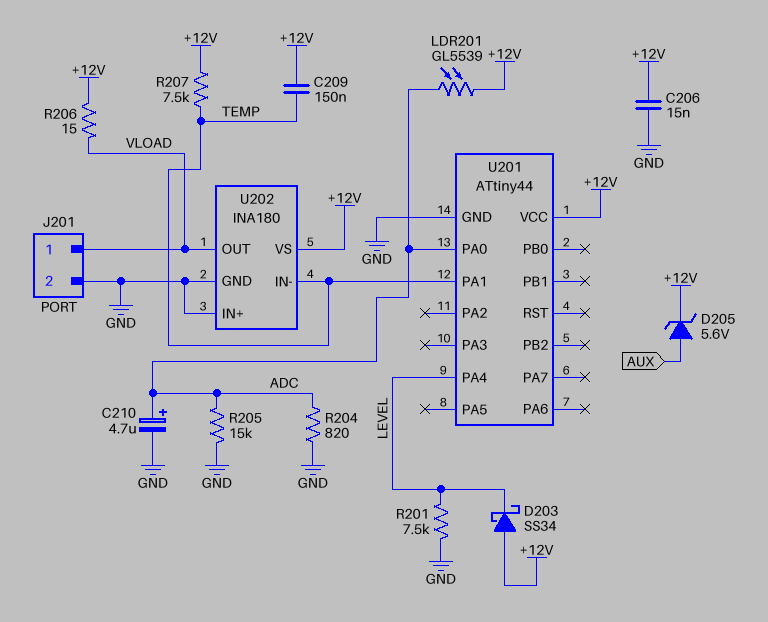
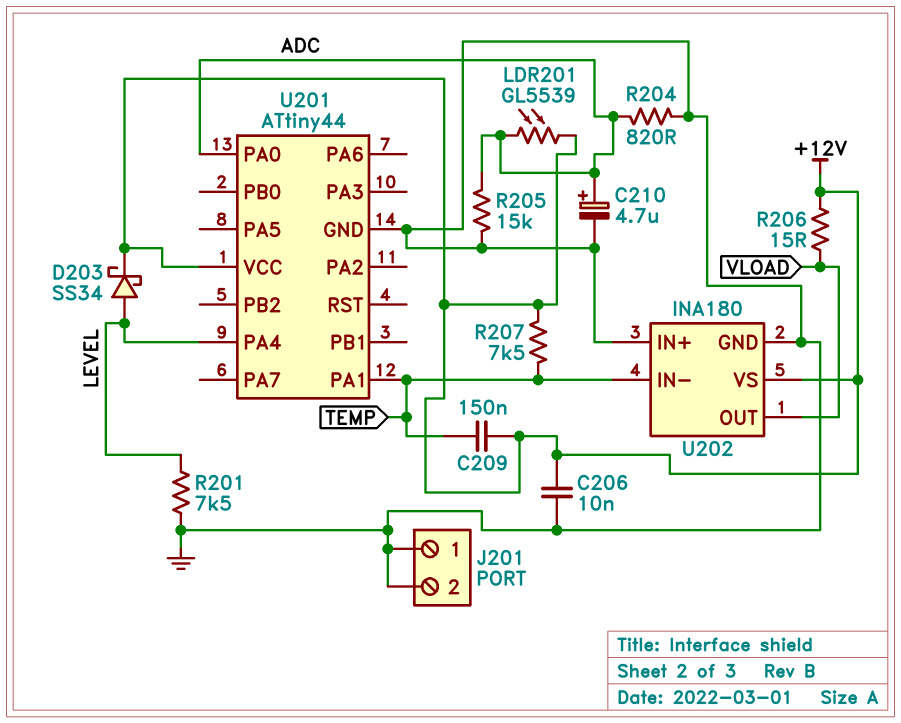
C206: 15nF (+12V, GND) -> 10nF (+12V, GND)
D203: schottky SS34 (A +12V, K LEVEL) -> schottky SS34 (A LEVEL, K +12V)
D205: zener 5.6V (A AUX, K +12V) -> none
J201 pin 1: VLOAD -> GND

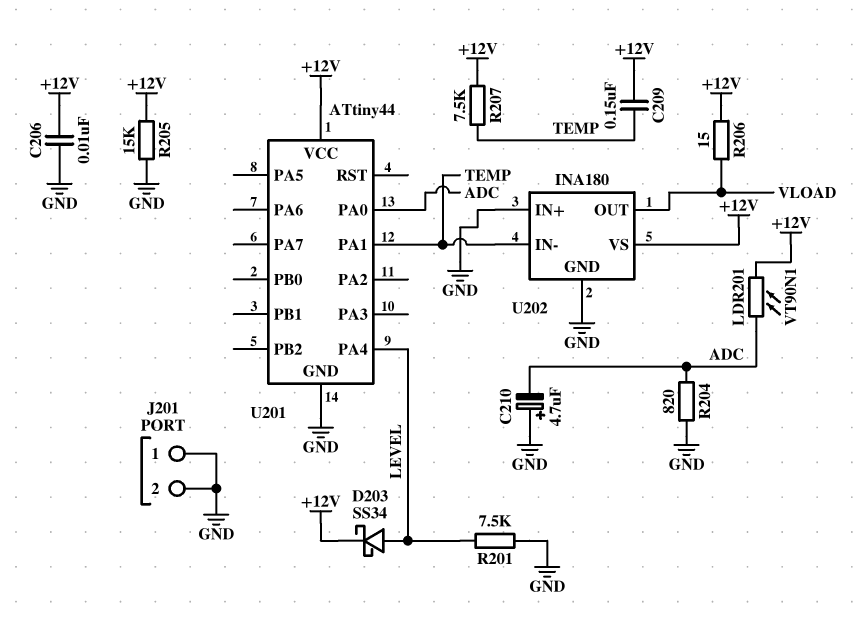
C210: 4.7uF (plus ADC, minus GND) -> 4.7uF (plus GND, minus ADC)
LDR201: GL5539 (+12V, ADC) -> VT90N1 (+12V, ADC)
R205: 15k (ADC, GND) -> 15k (+12V, GND)

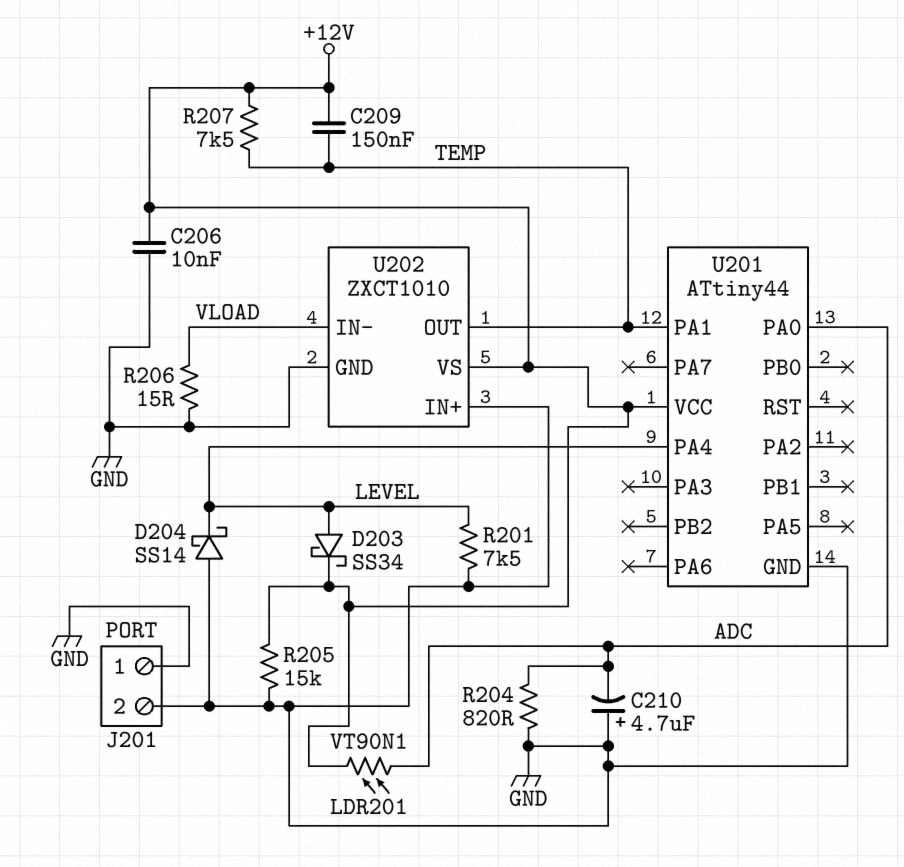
D204: none -> schottky SS14 (A GND, K LEVEL)
R206: 15 (+12V, VLOAD) -> 15 (GND, VLOAD)
U202: INA180 -> ZXCT1010
U202 pin IN-: TEMP -> VLOAD
U202 pin OUT: VLOAD -> TEMP

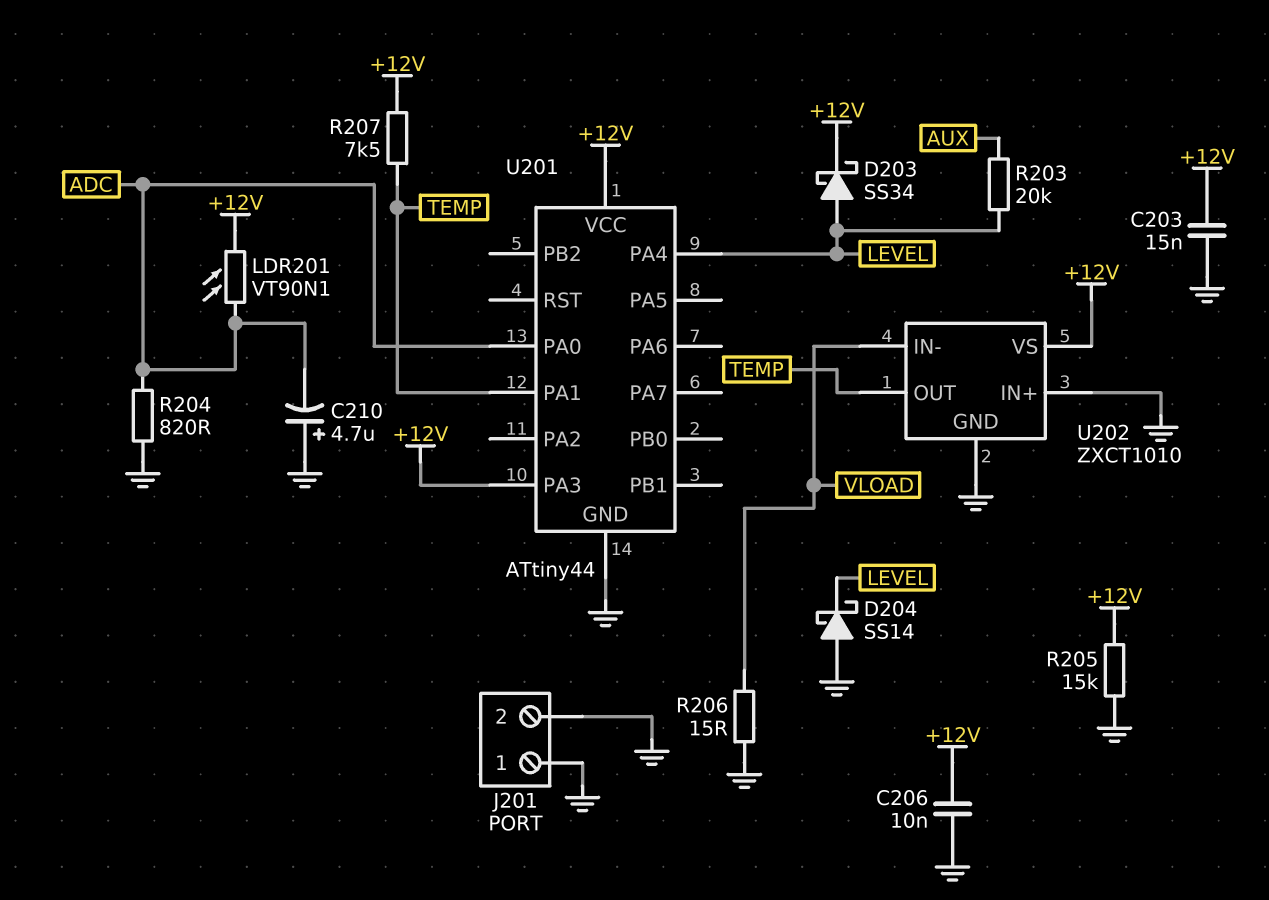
C203: none -> 15nF (+12V, GND)
C209: 150nF (+12V, TEMP) -> none
R201: 7.5k (GND, LEVEL) -> none
R203: none -> 20k (AUX, LEVEL)
U201 pin PA3: none -> +12V

